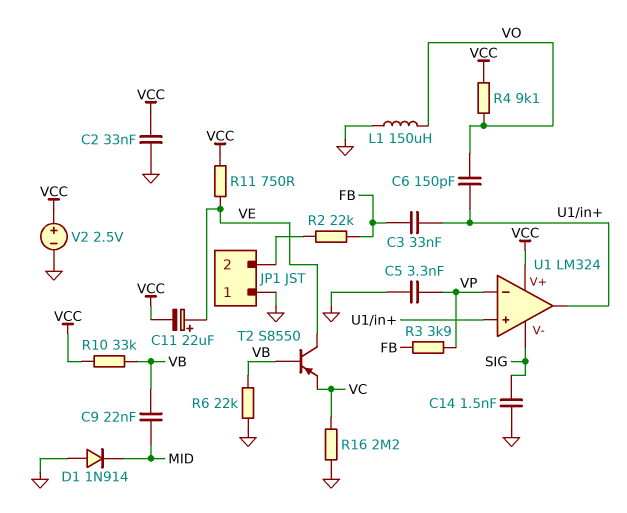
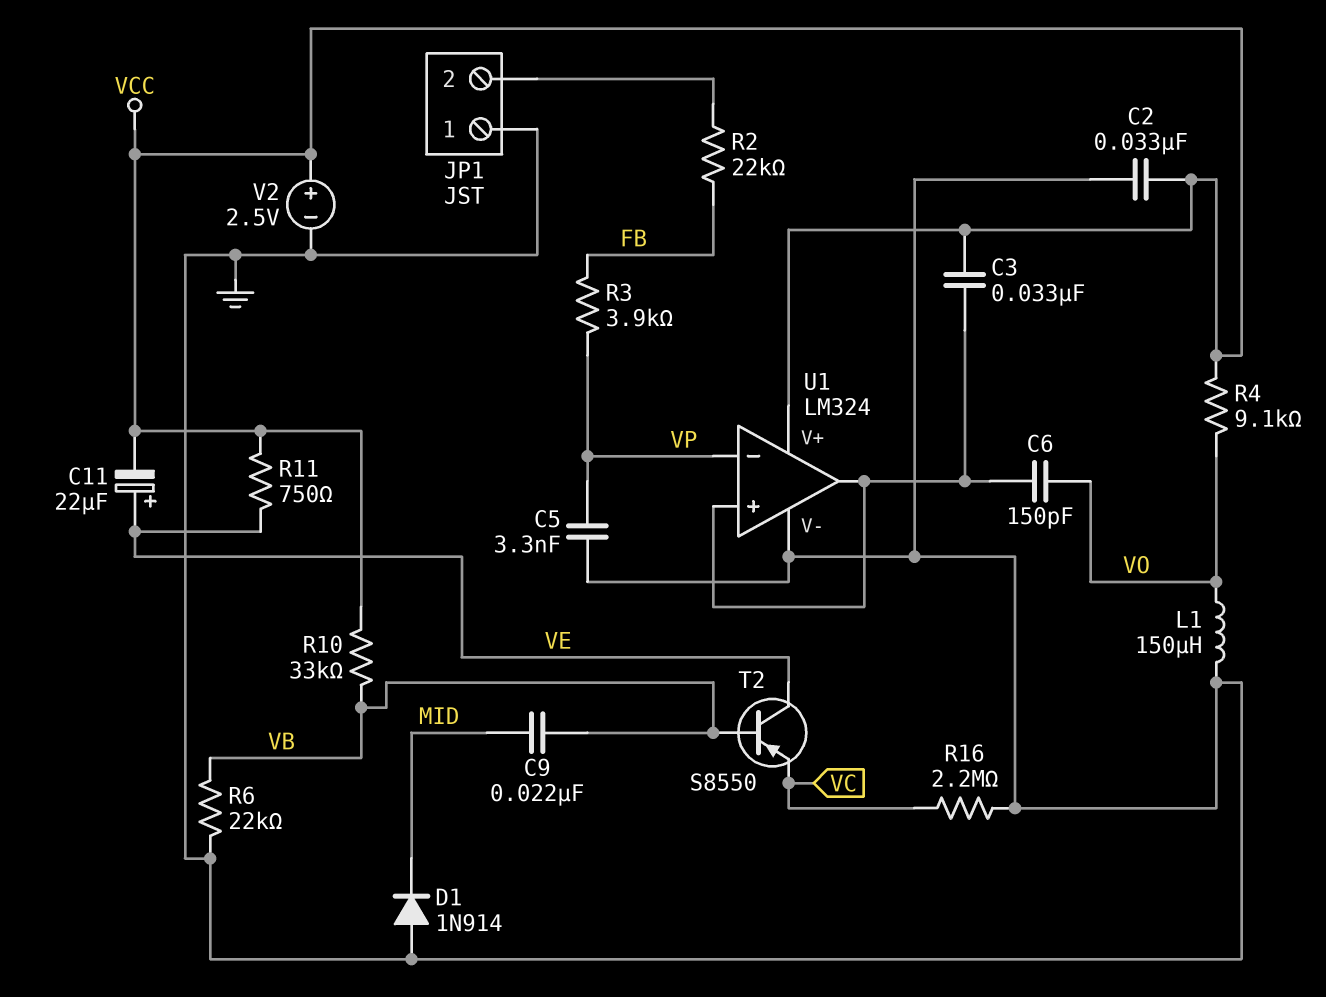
C3: 33nF (FB, U1/in+) -> 33nF (U1/in+, VCC)
C14: 1.5nF (GND, SIG) -> none
U1 pin V-: SIG -> GND

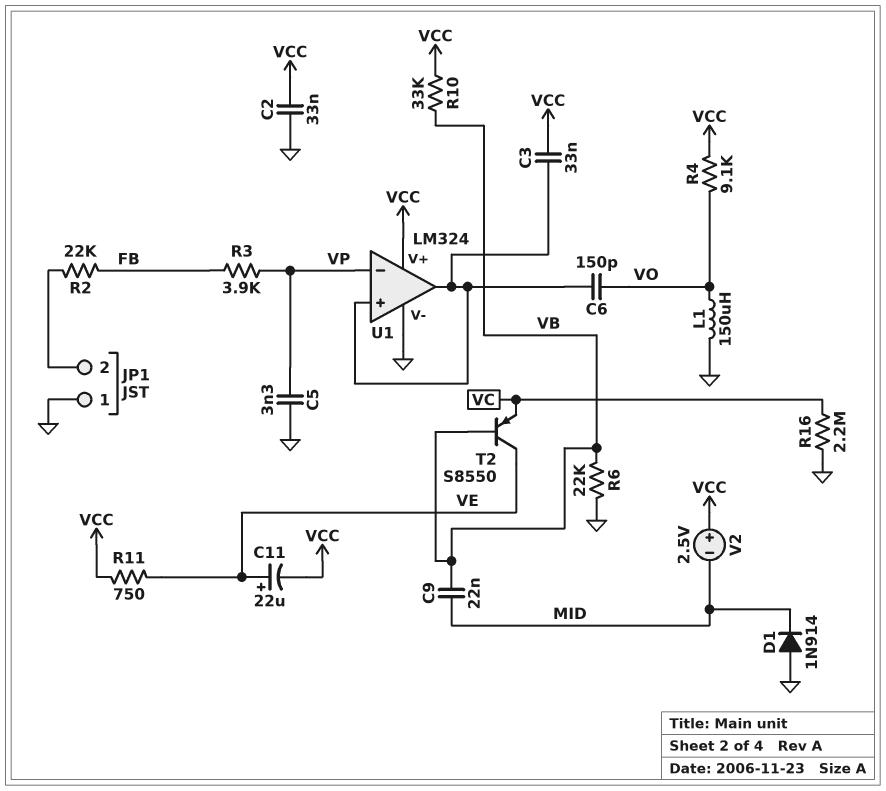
V2: 2.5V (plus VCC, minus GND) -> 2.5V (plus VCC, minus MID)

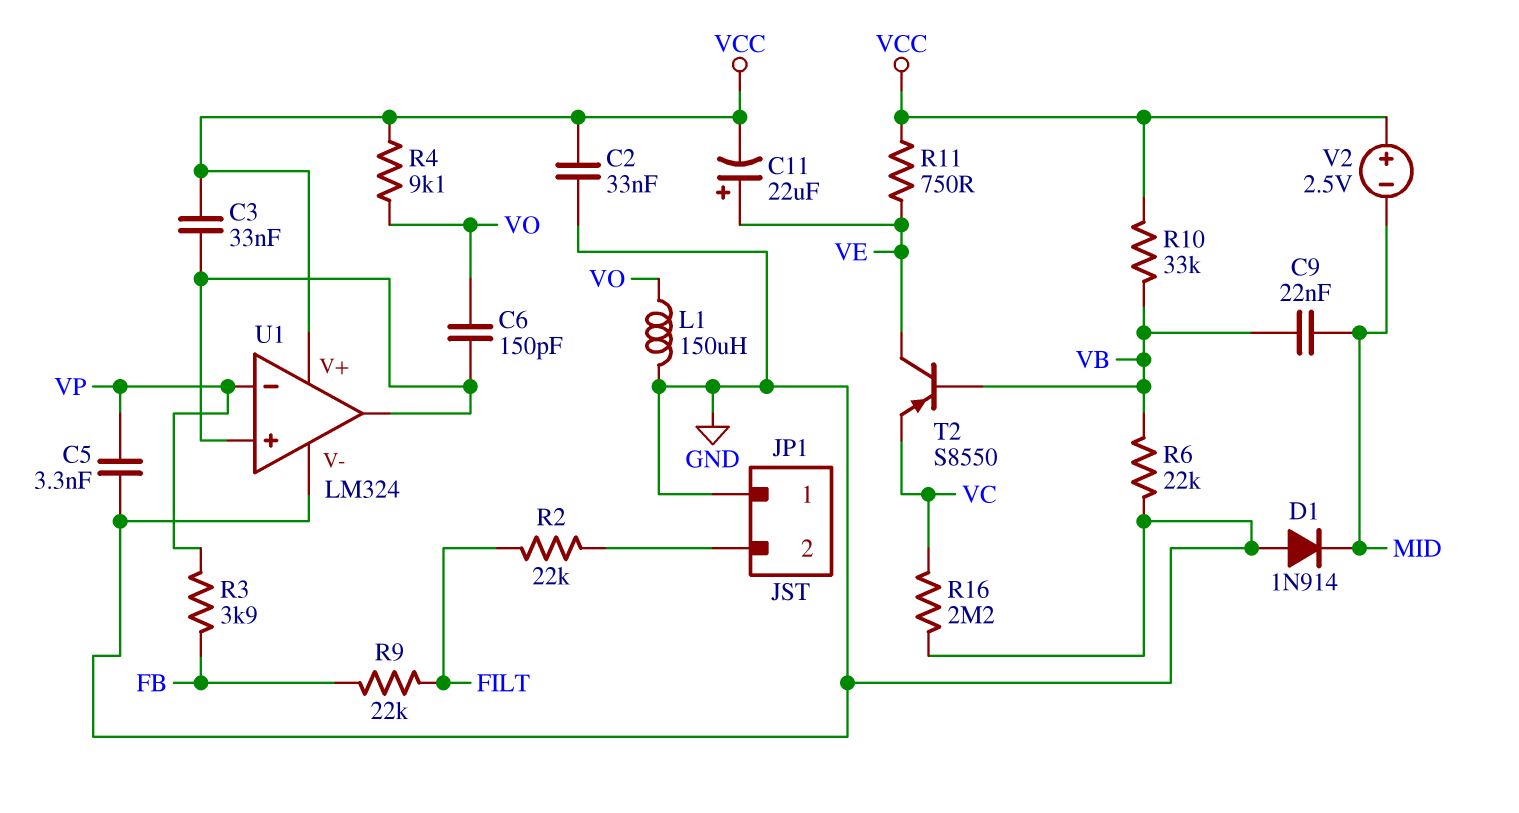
R2: 22k (FB, JP1/2) -> 22k (FILT, JP1/2)
R9: none -> 22k (FB, FILT)

